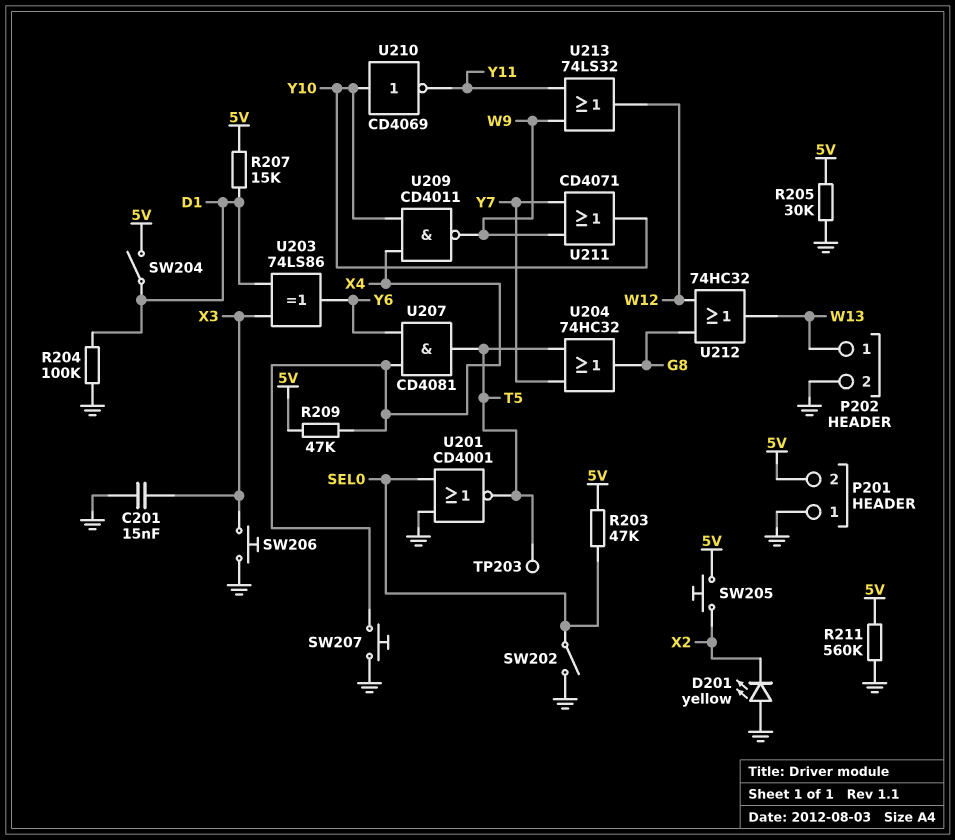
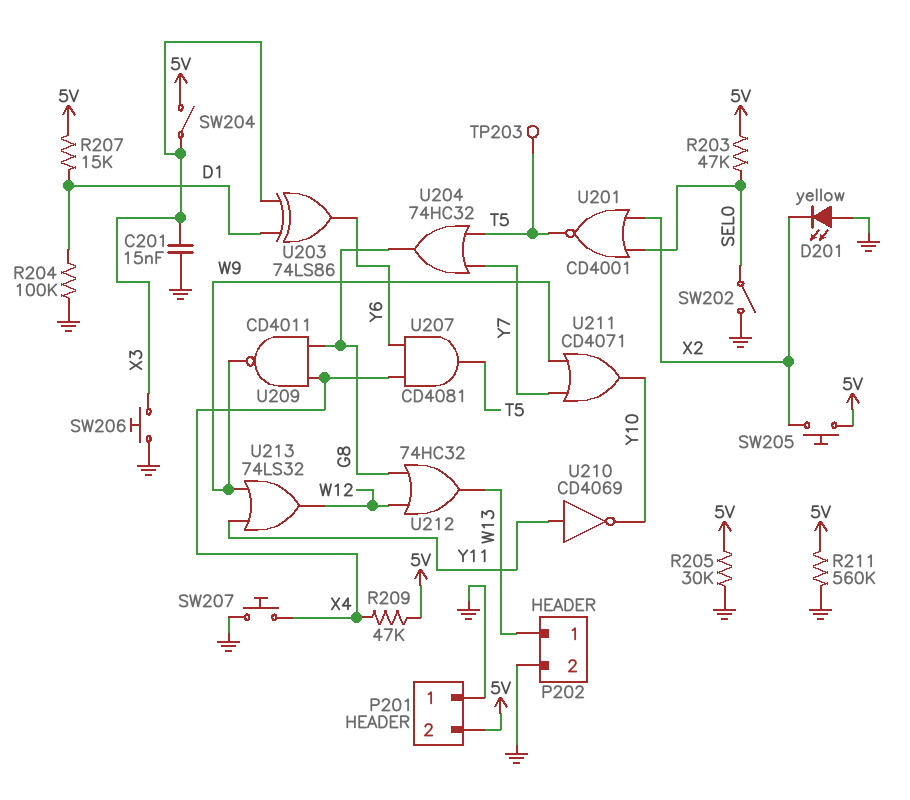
SW204: switch (5V, D1) -> switch (5V, X3)
U201: NOR CD4001 (in GND, in SEL0, out T5) -> NOR CD4001 (in SEL0, in X2, out T5)
U209: NAND CD4011 (in X4, in Y10, out W9) -> NAND CD4011 (in G8, in X4, out W9)
U210: NOT CD4069 (in Y10, out Y11) -> NOT CD4069 (in Y11, out Y10)

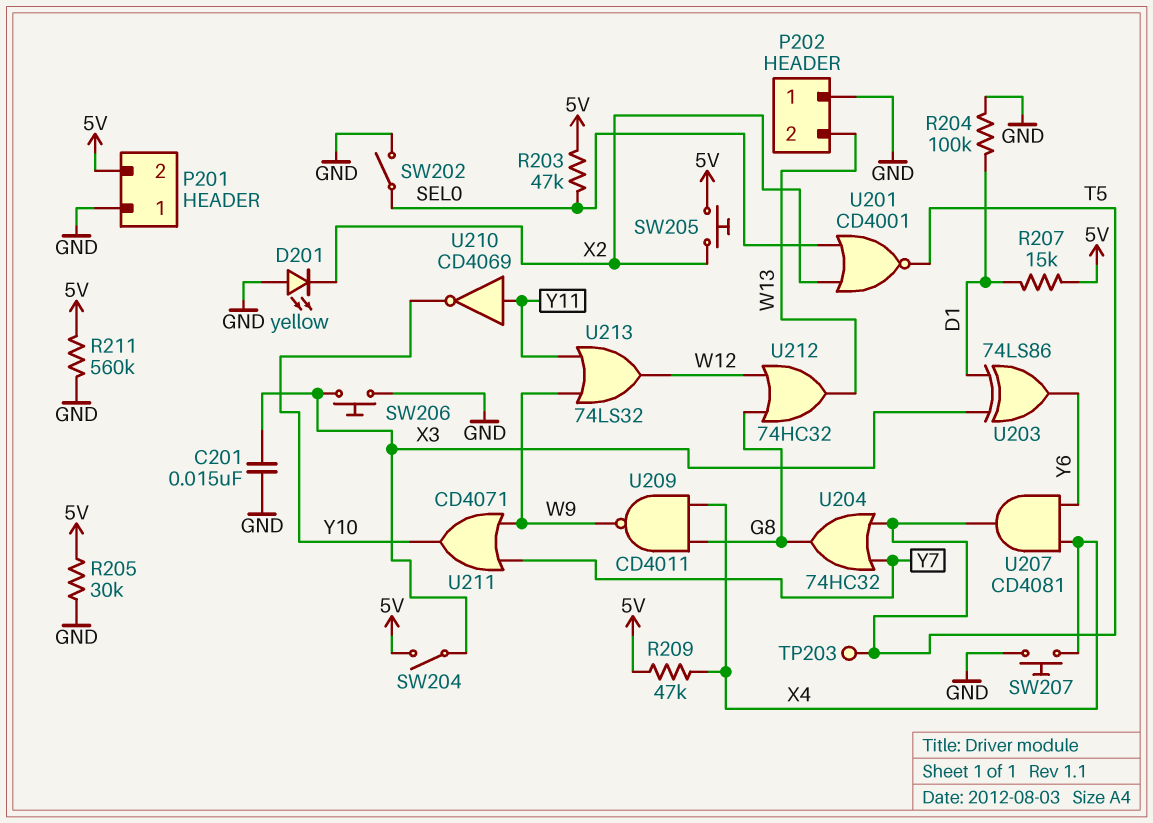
P202 pin 1: W13 -> GND
P202 pin 2: GND -> W13

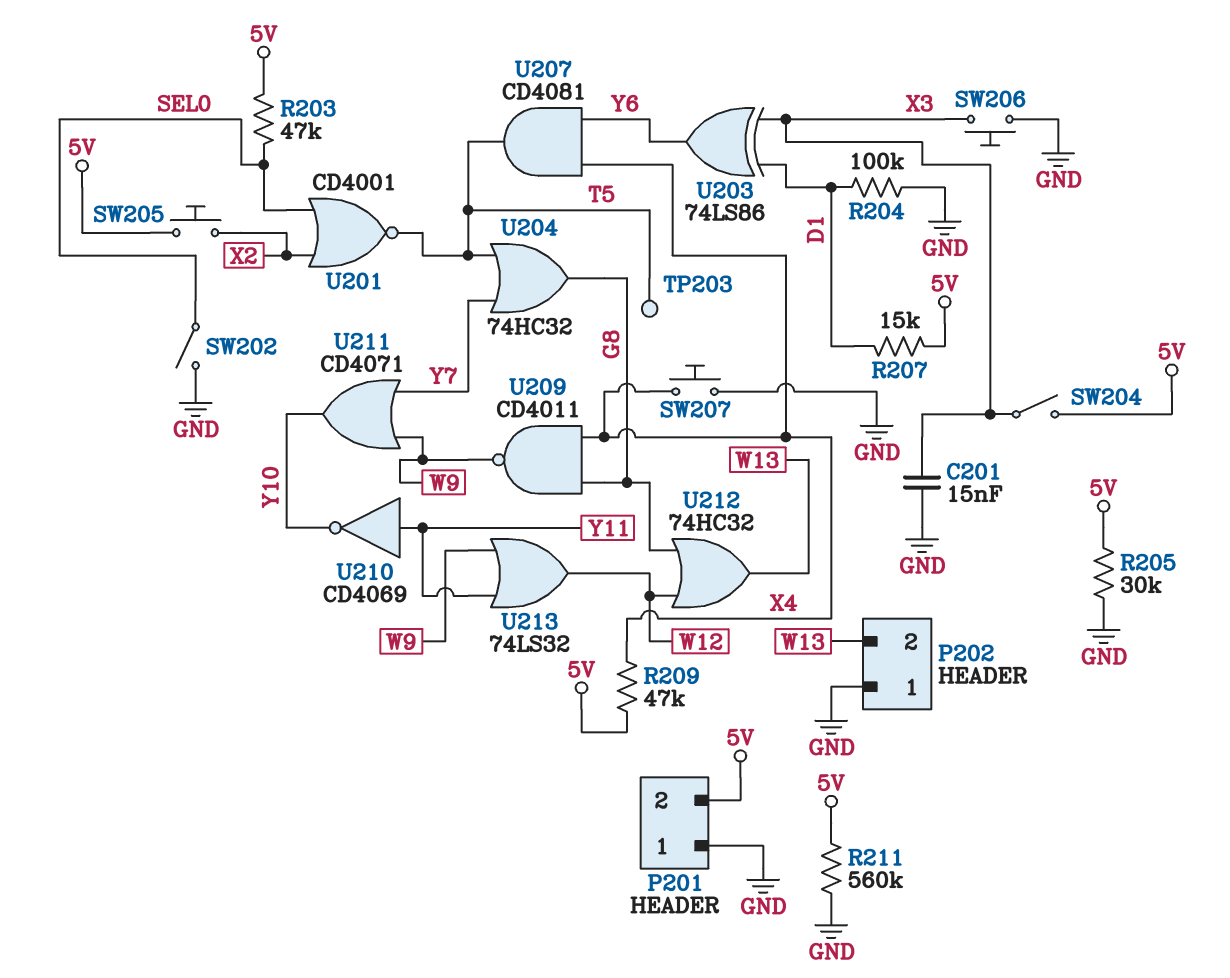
D201: LED yellow (A GND, K X2) -> none

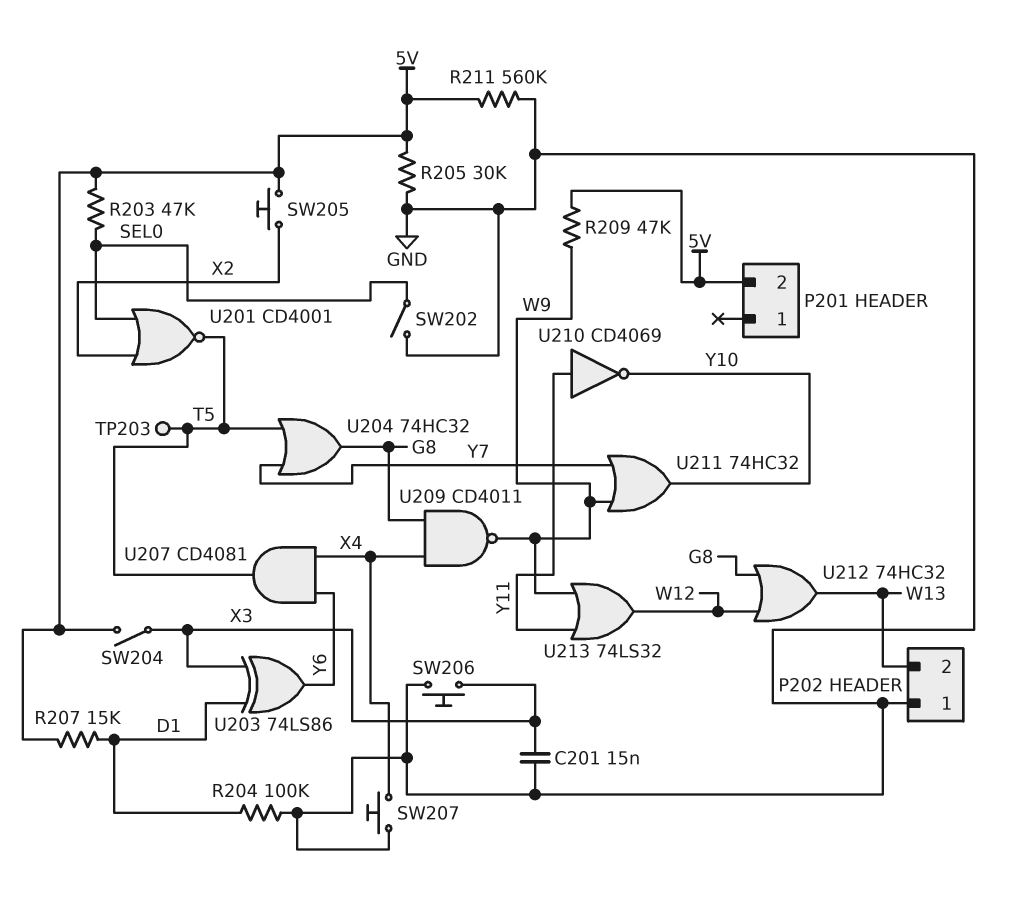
P201 pin 1: GND -> none
R209: 47k (5V, X4) -> 47k (5V, W9)
U211: OR CD4071 (in W9, in Y7, out Y10) -> OR 74HC32 (in W9, in Y7, out Y10)

